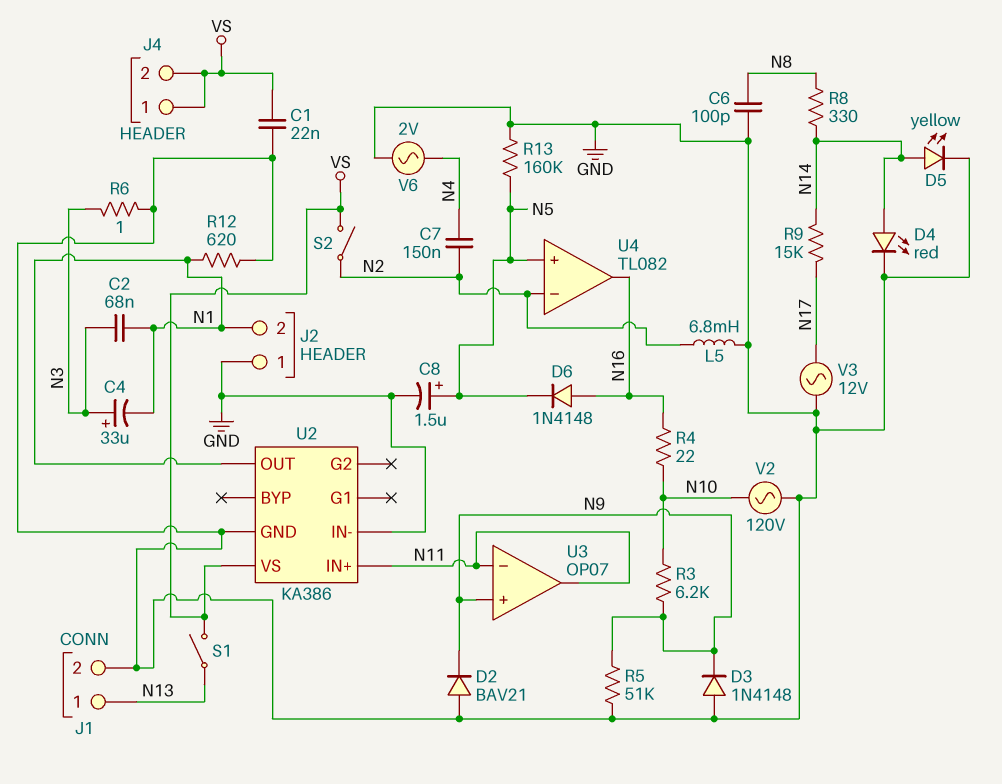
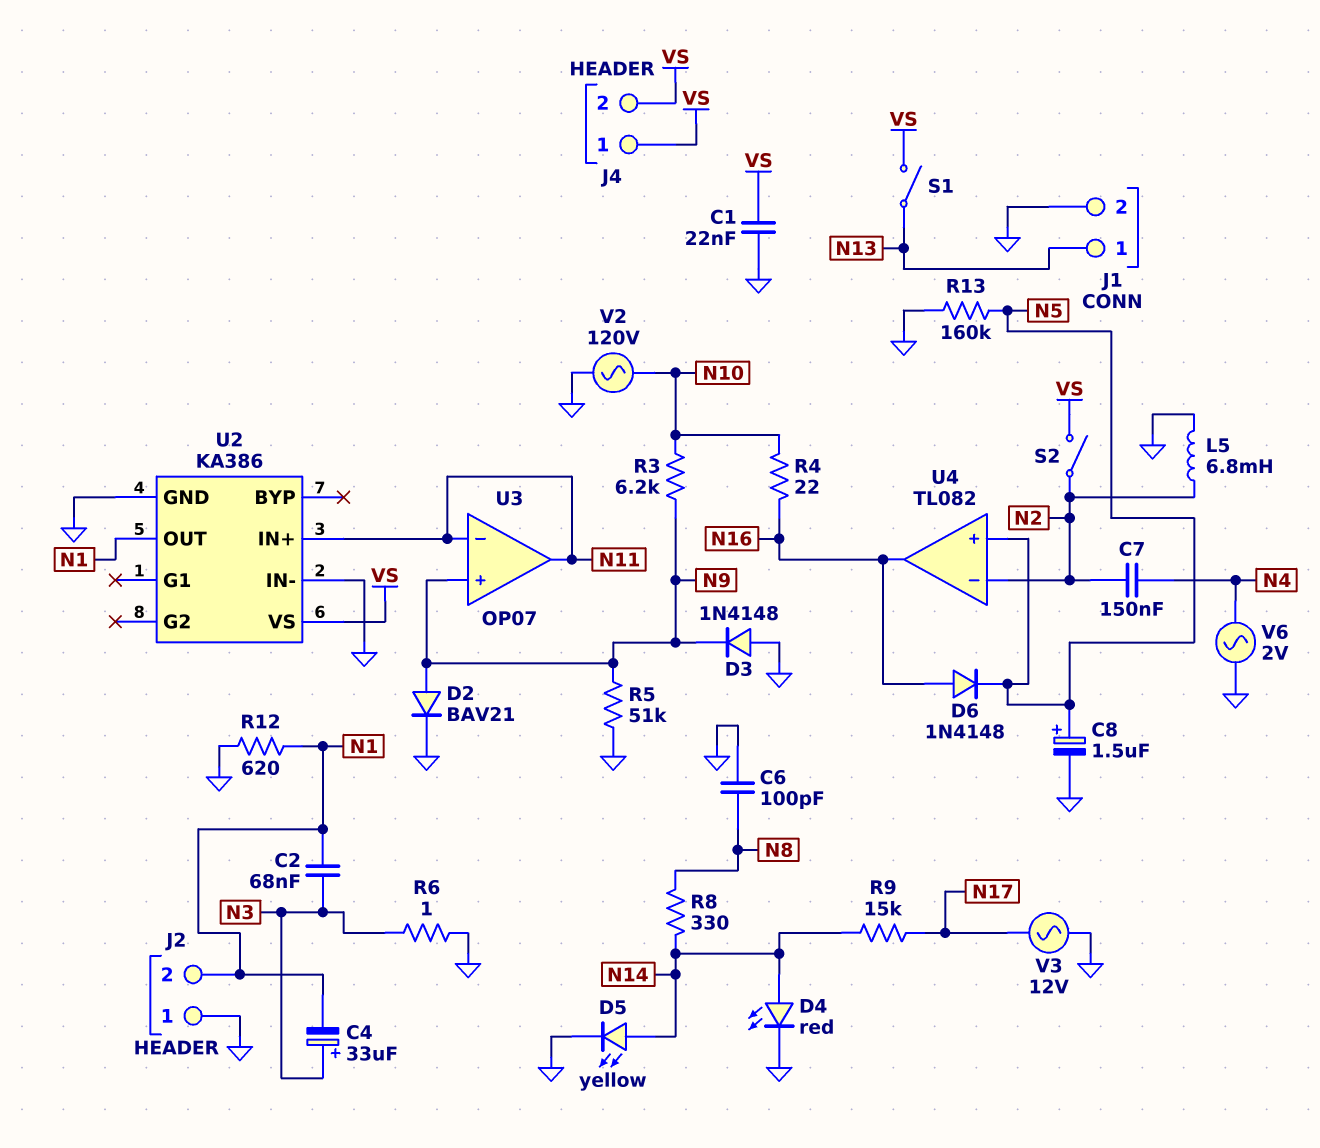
D2: diode BAV21 (A GND, K N9) -> diode BAV21 (A N9, K GND)

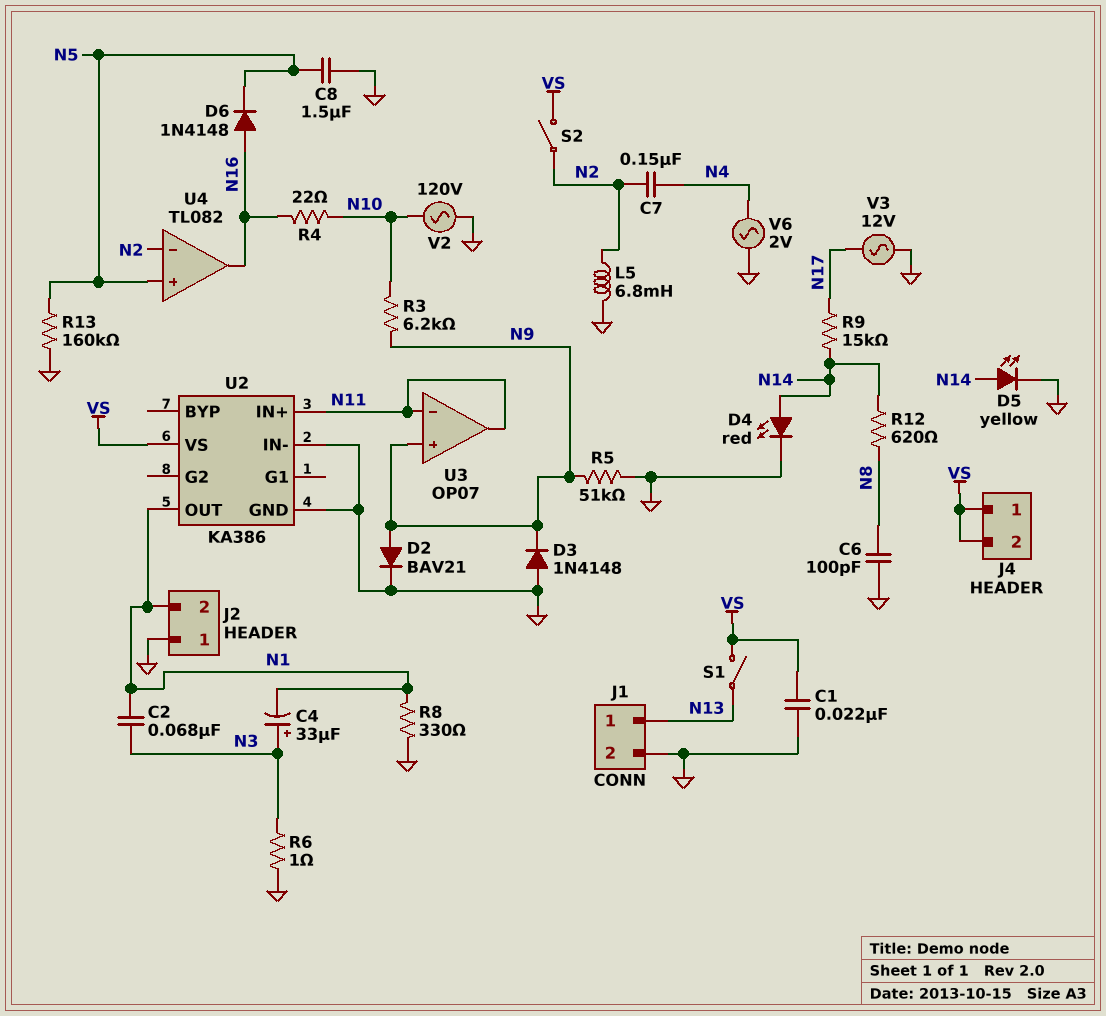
C8: 1.5uF (plus N5, minus GND) -> 1.5uF (GND, N5)
R8: 330 (N8, N14) -> 330 (GND, N1)
R12: 620 (GND, N1) -> 620 (N8, N14)

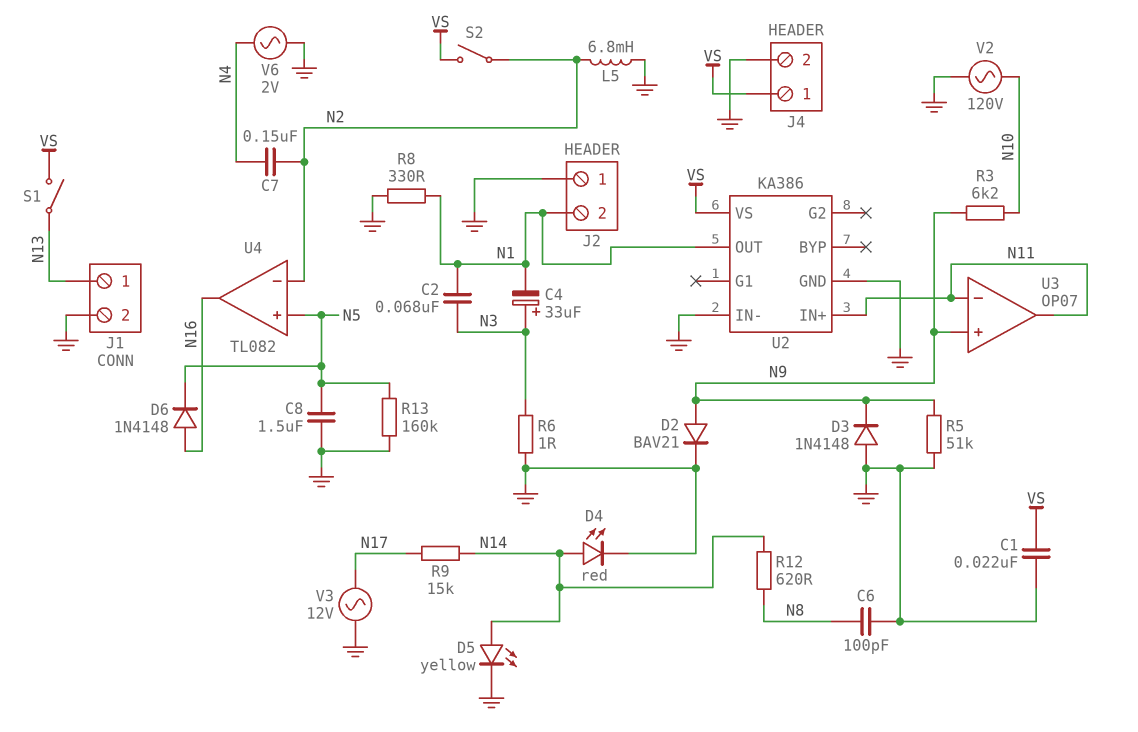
J4 pin 2: VS -> GND
R4: 22 (N10, N16) -> none

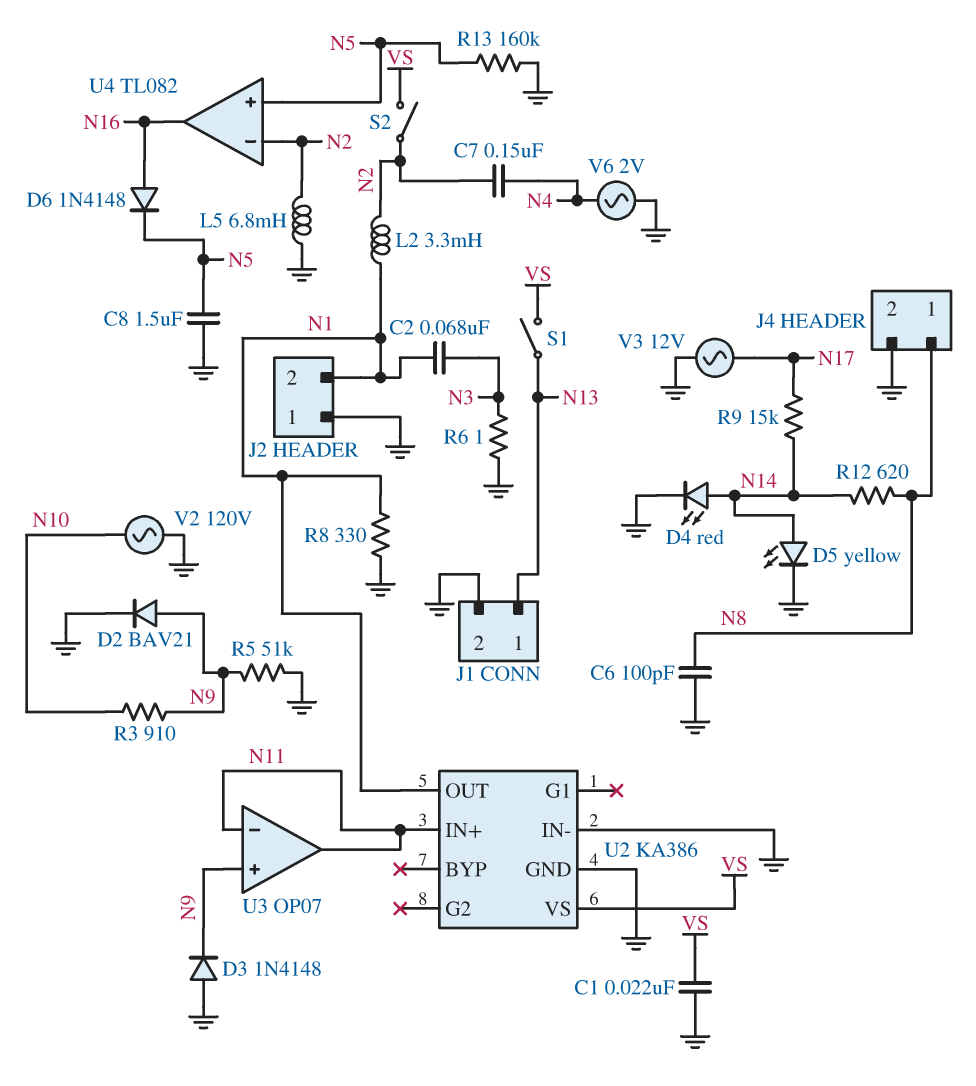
C4: 33uF (plus N3, minus N1) -> none
J4 pin 1: VS -> N8
L2: none -> 3.3mH (N1, N2)
R3: 6.2k (N9, N10) -> 910 (N9, N10)

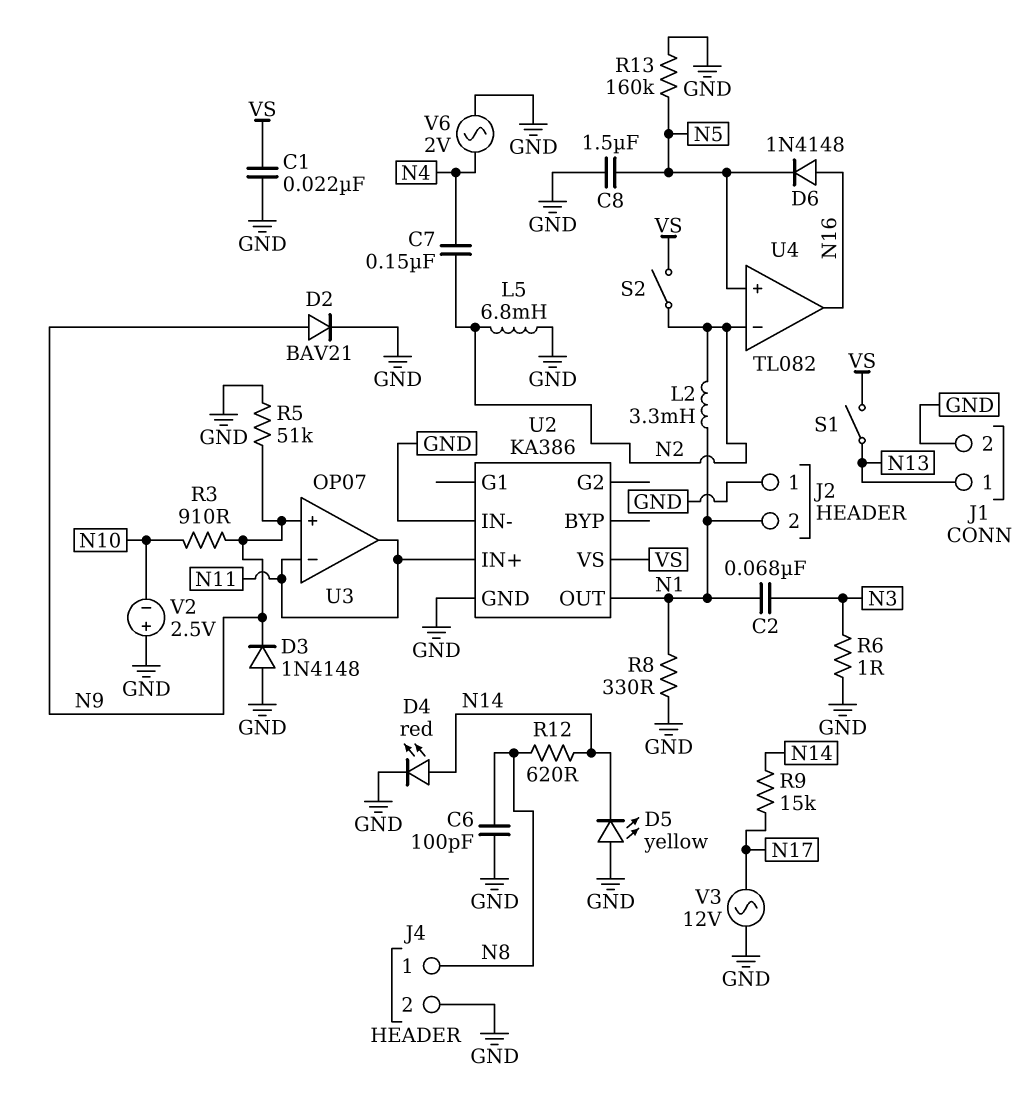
D5: LED yellow (A N14, K GND) -> LED yellow (A GND, K N14)
V2: AC 120V (GND, N10) -> 2.5V (plus GND, minus N10)

